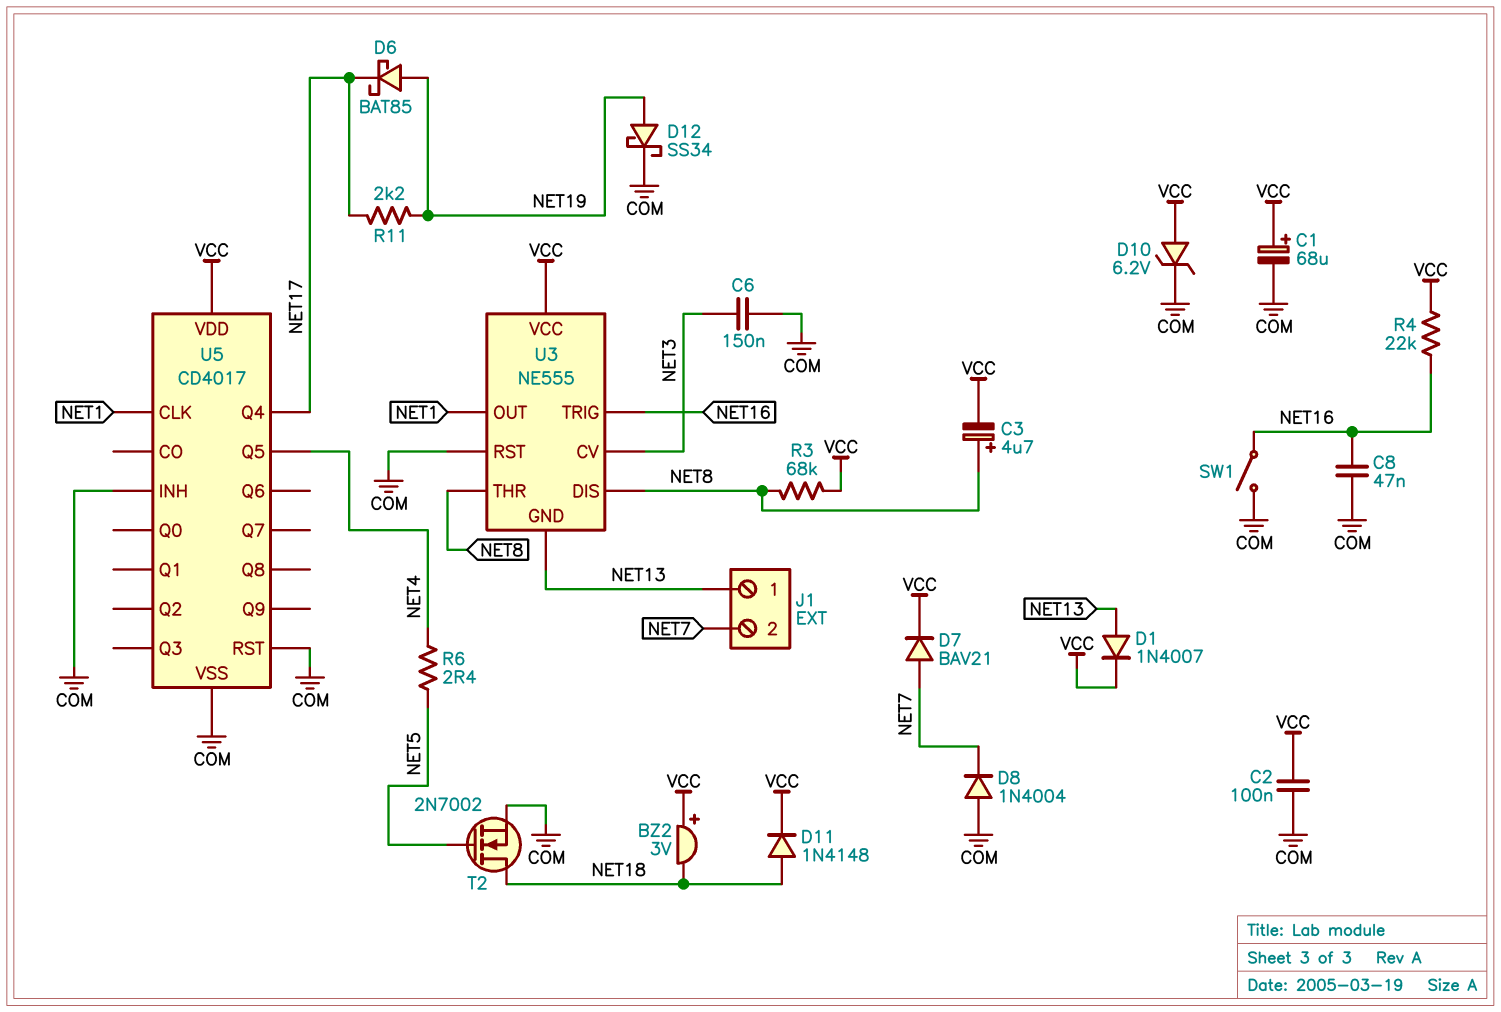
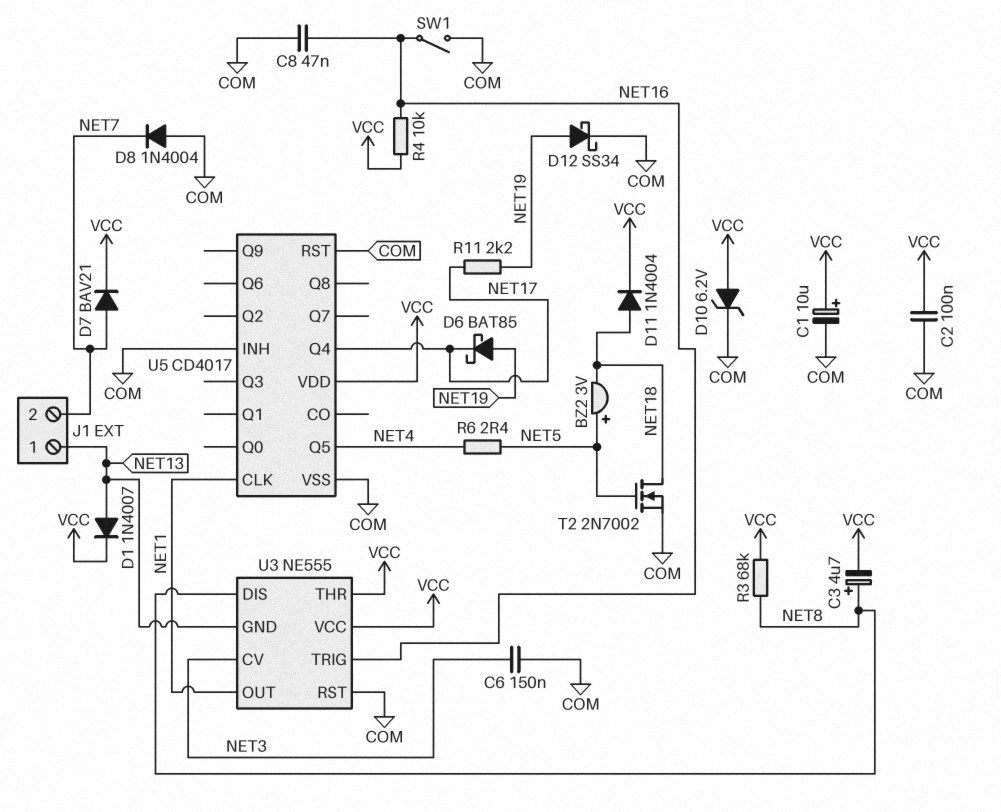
BZ2: buzzer 3V (plus VCC, minus NET18) -> buzzer 3V (plus NET5, minus NET18)
C1: 68uF (plus VCC, minus COM) -> 10uF (plus VCC, minus COM)
D11: diode 1N4148 (A NET18, K VCC) -> diode 1N4004 (A NET18, K VCC)
R4: 22k (NET16, VCC) -> 10k (NET16, VCC)
U3 pin THR: NET8 -> VCC

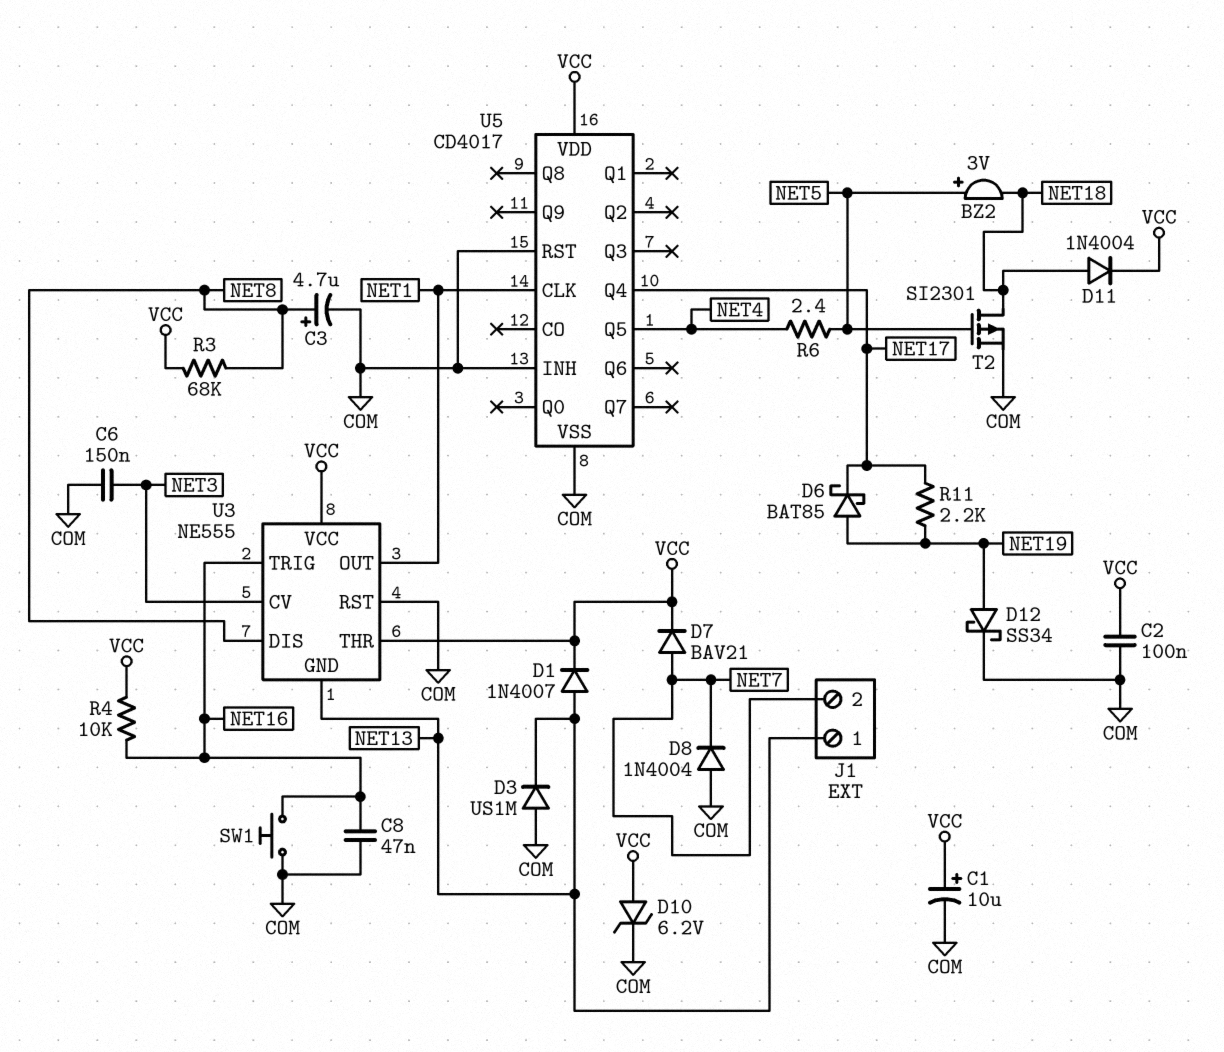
C3: 4.7uF (plus NET8, minus VCC) -> 4.7uF (plus NET8, minus COM)
D3: none -> diode US1M (A COM, K NET13)
SW1: switch (COM, NET16) -> button (COM, NET16)
T2: NMOS 2N7002 (G NET5, D NET18, S COM) -> PMOS SI2301 (G NET5, D NET18, S COM)

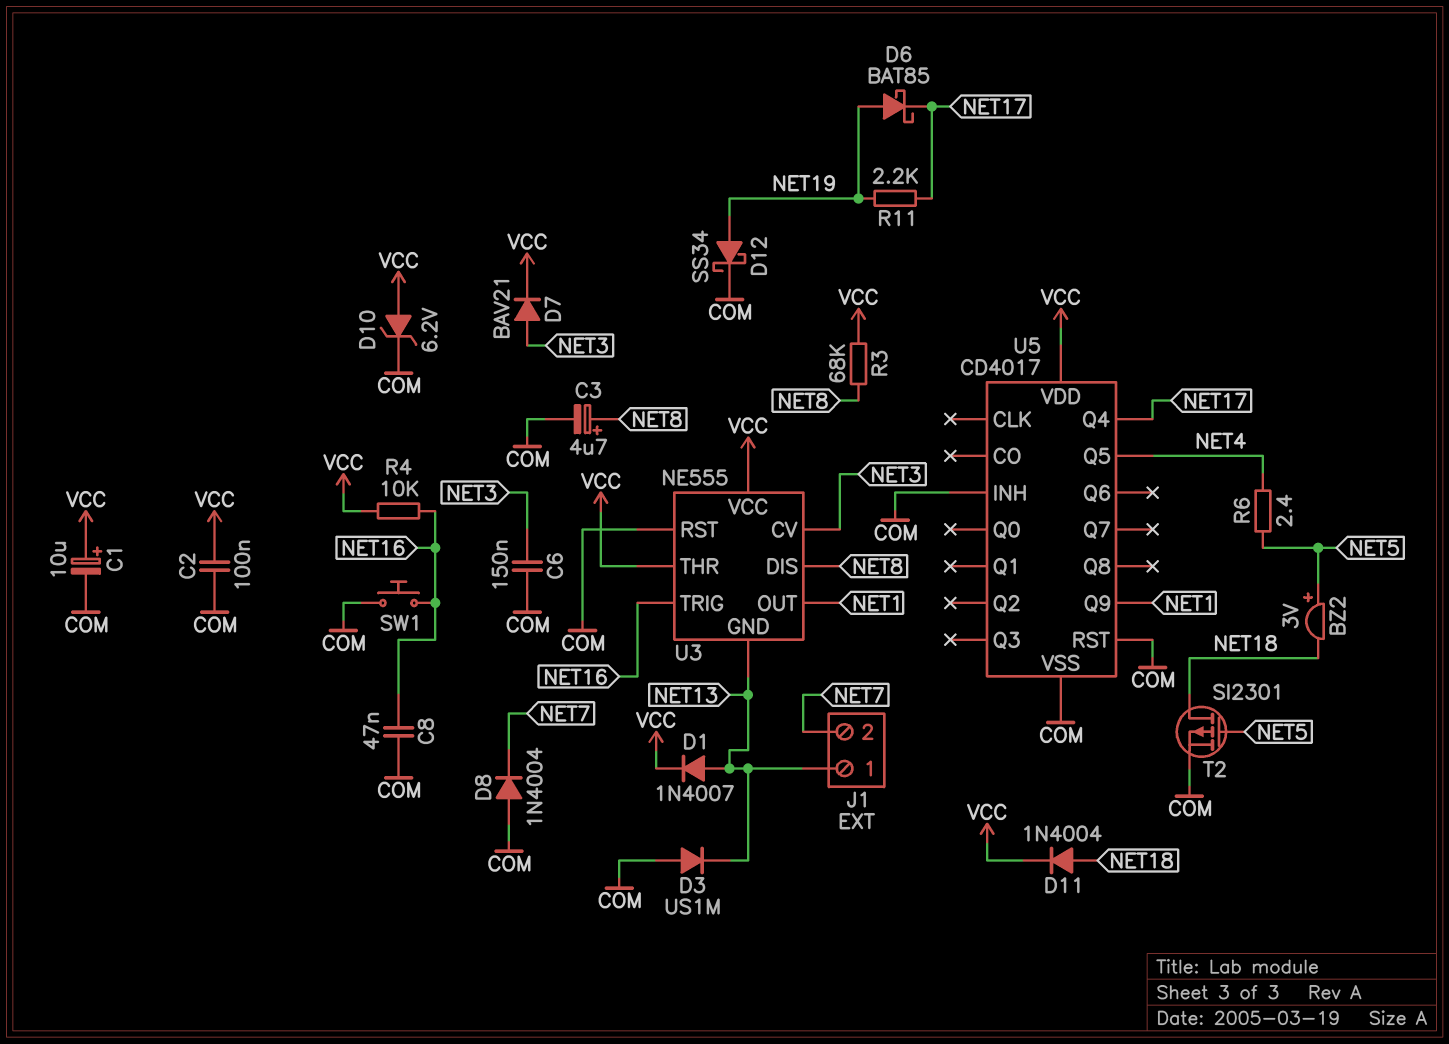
D7: diode BAV21 (A NET7, K VCC) -> diode BAV21 (A NET3, K VCC)
U5 pin CLK: NET1 -> none
U5 pin Q9: none -> NET1

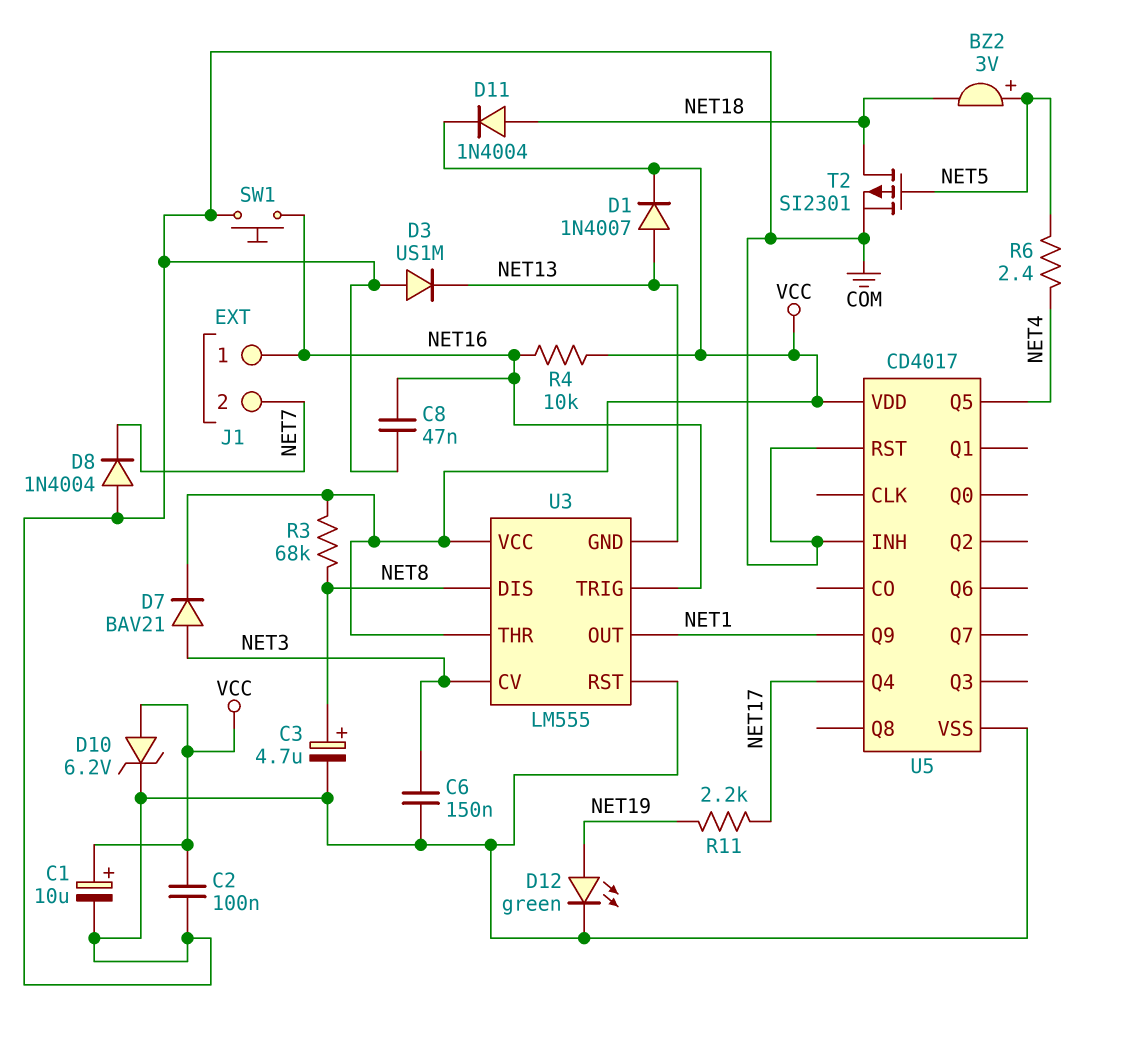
D6: schottky BAT85 (A NET19, K NET17) -> none
D12: schottky SS34 (A NET19, K COM) -> LED green (A NET19, K COM)
J1 pin 1: NET13 -> NET16
U3: NE555 -> LM555

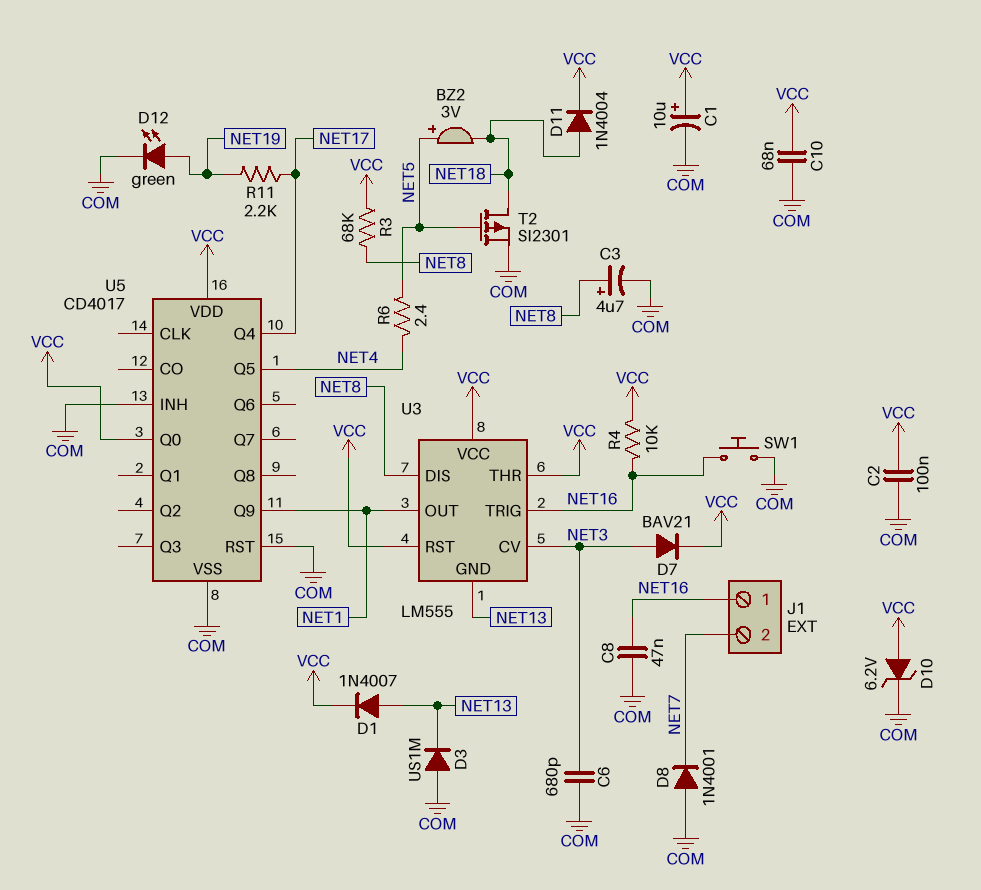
C6: 150nF (COM, NET3) -> 680pF (COM, NET3)
C10: none -> 68nF (COM, VCC)
D8: diode 1N4004 (A COM, K NET7) -> diode 1N4001 (A COM, K NET7)
U3 pin RST: COM -> VCC
U5 pin Q0: none -> VCC

